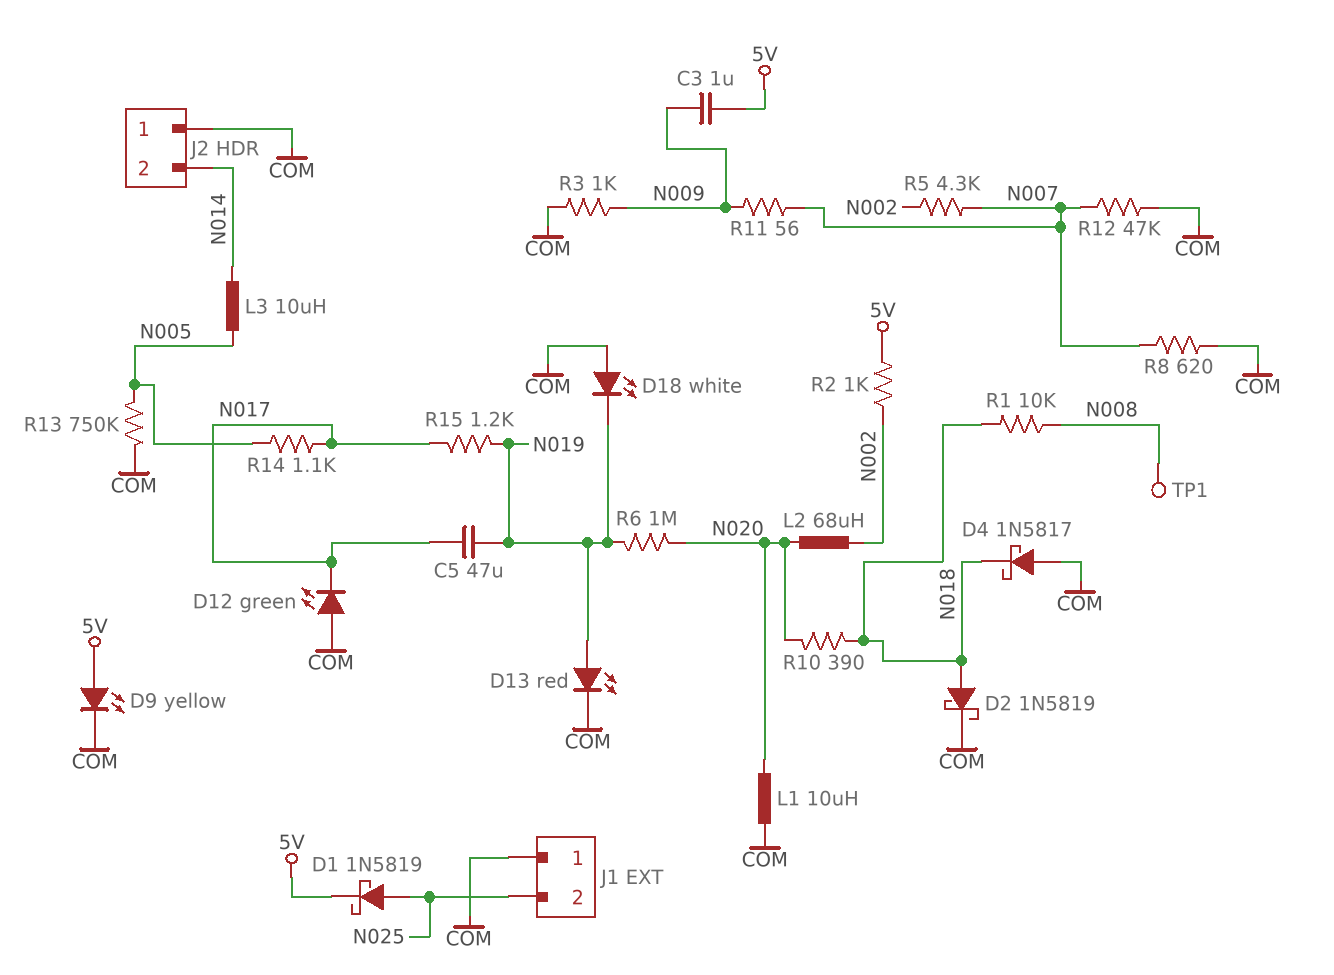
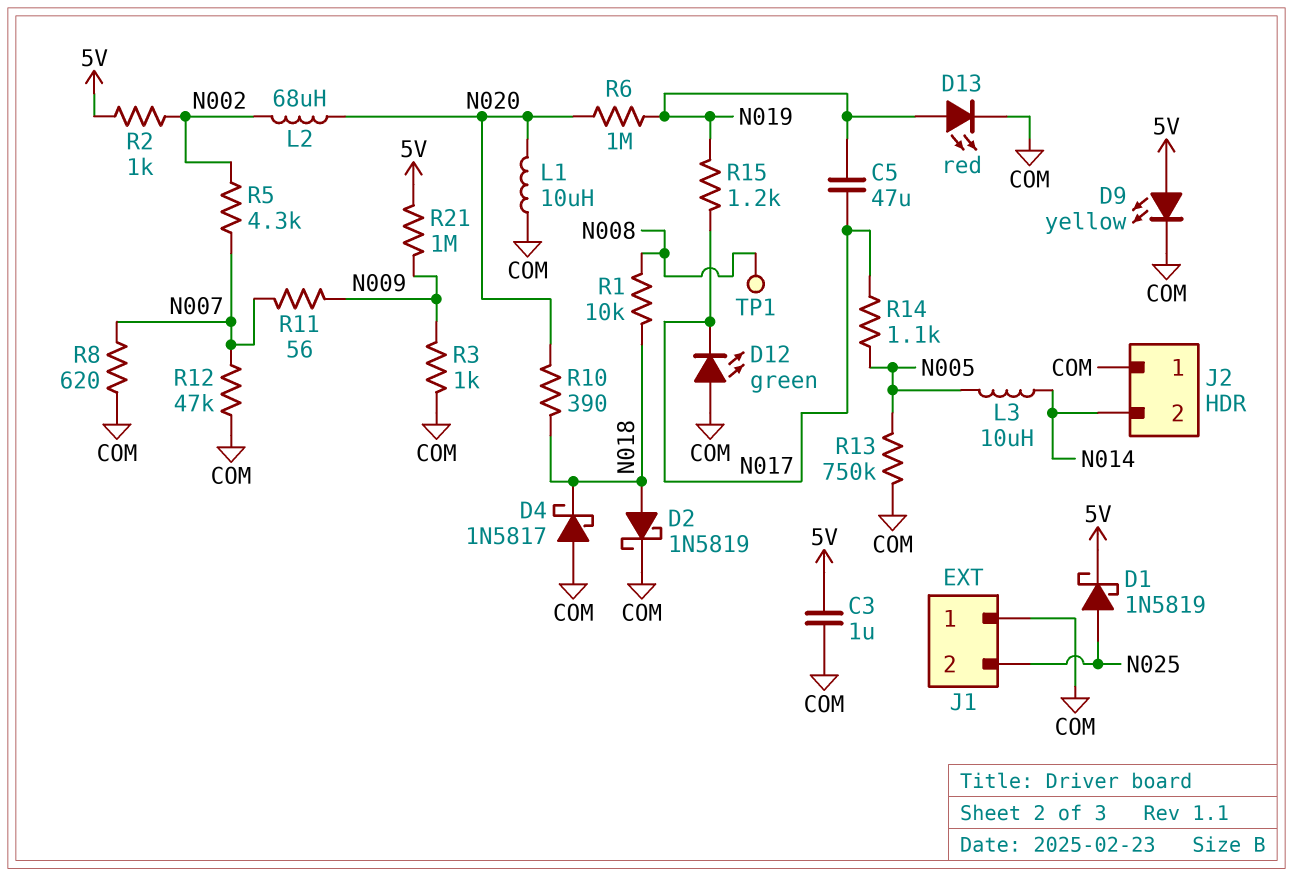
C3: 1uF (5V, N009) -> 1uF (5V, COM)
D18: LED white (A COM, K N019) -> none
R21: none -> 1M (5V, N009)

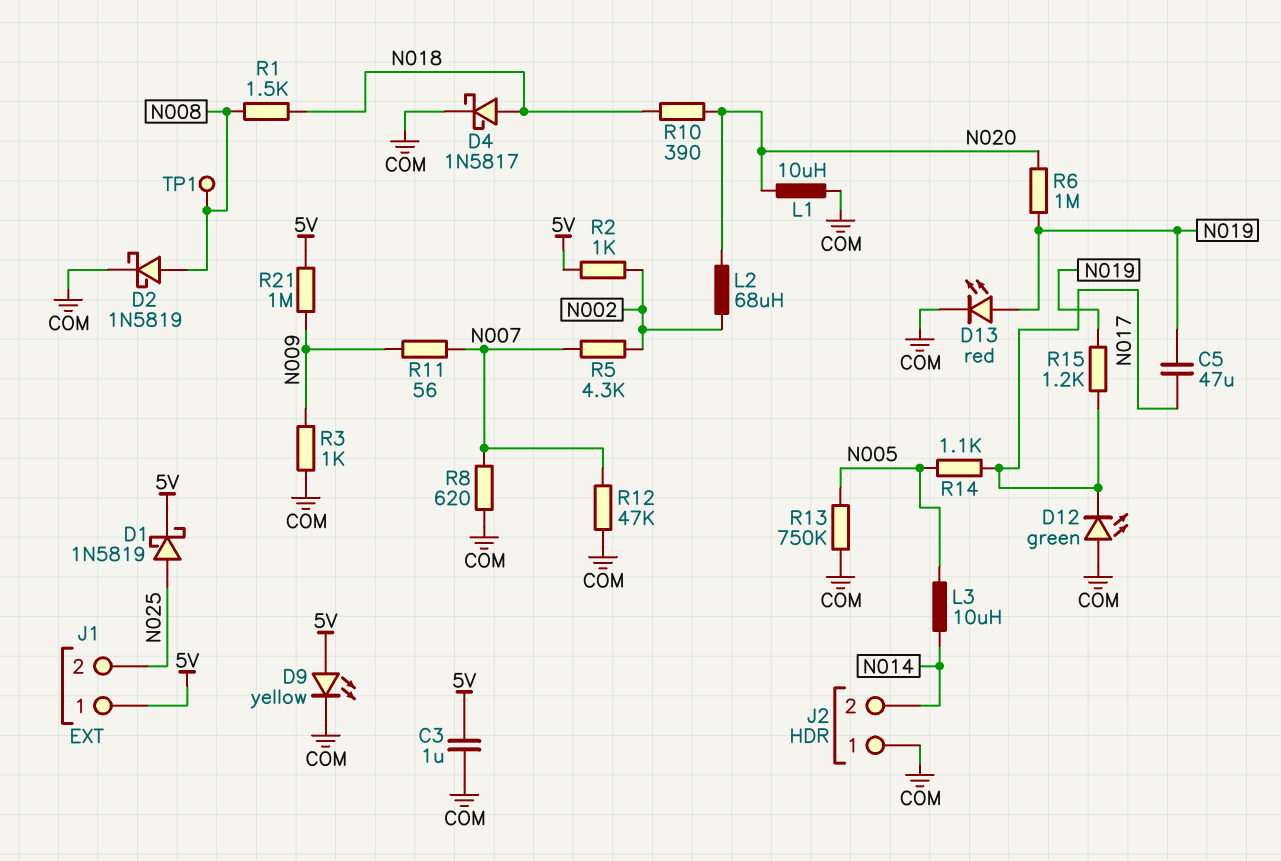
D2: schottky 1N5819 (A N018, K COM) -> schottky 1N5819 (A N008, K COM)
D4: schottky 1N5817 (A COM, K N018) -> schottky 1N5817 (A N018, K COM)
J1 pin 1: COM -> 5V
R1: 10k (N008, N018) -> 1.5k (N008, N018)

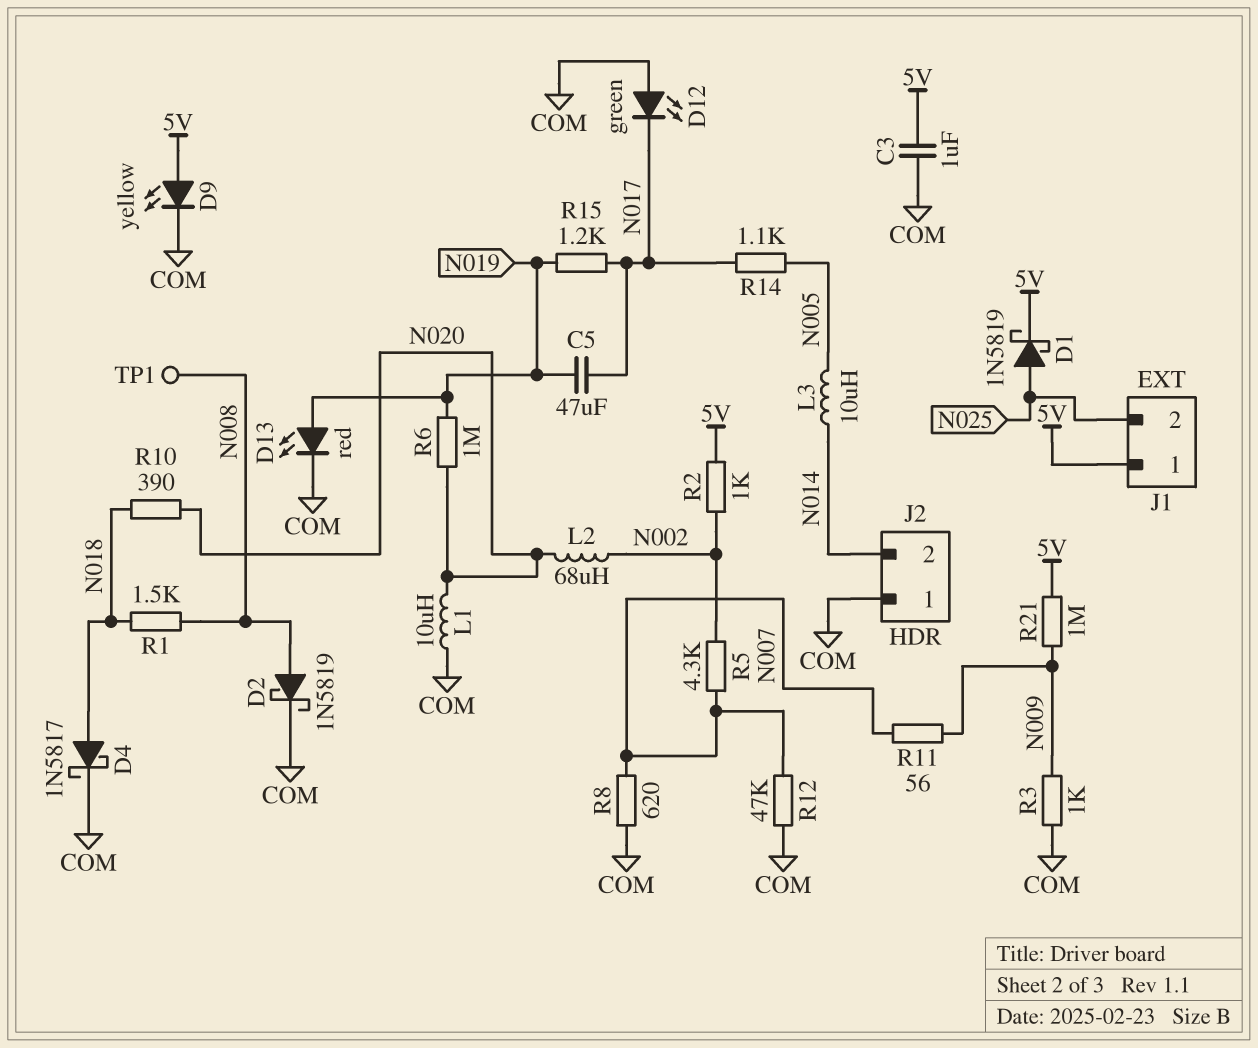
R13: 750k (COM, N005) -> none

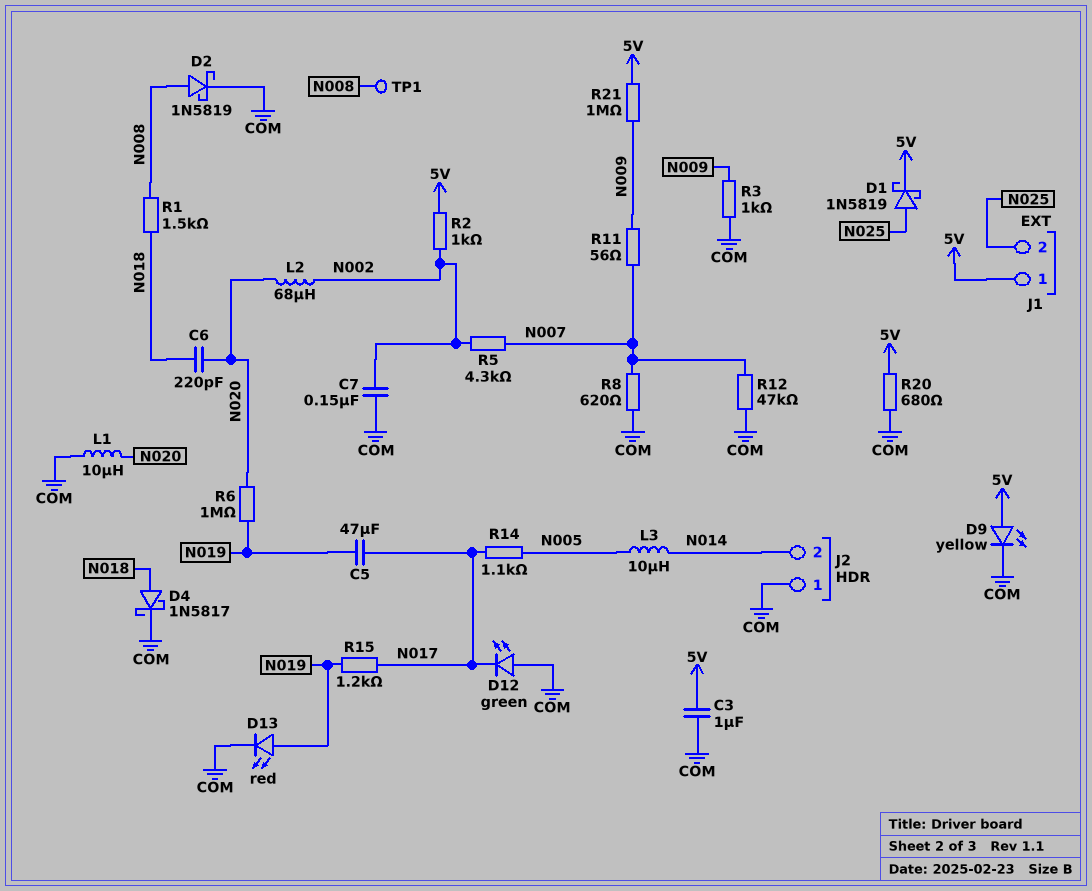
C6: none -> 220pF (N018, N020)
C7: none -> 150nF (COM, N002)
R10: 390 (N018, N020) -> none
R20: none -> 680 (5V, COM)

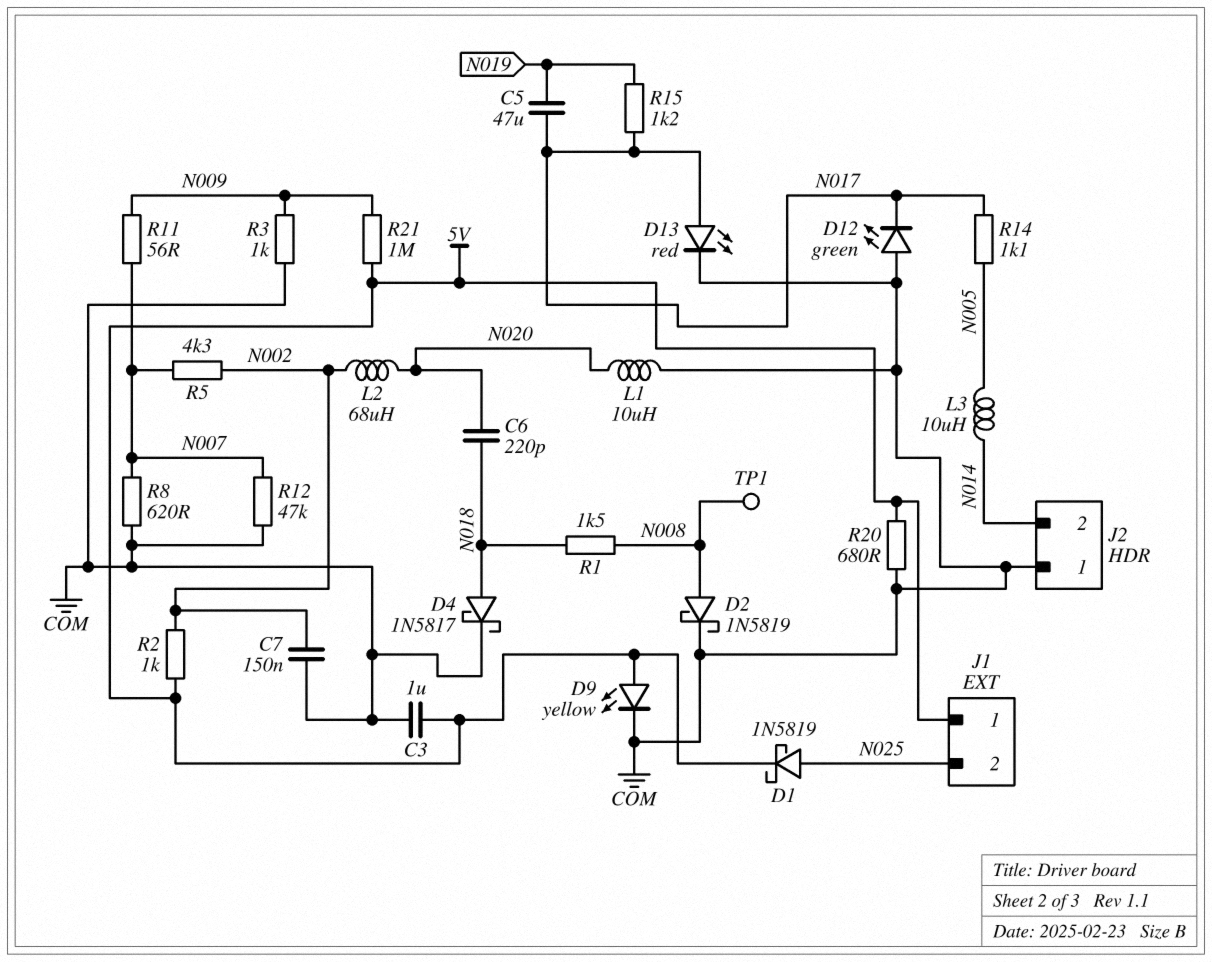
D13: LED red (A N019, K COM) -> LED red (A N017, K COM)
R6: 1M (N019, N020) -> none

